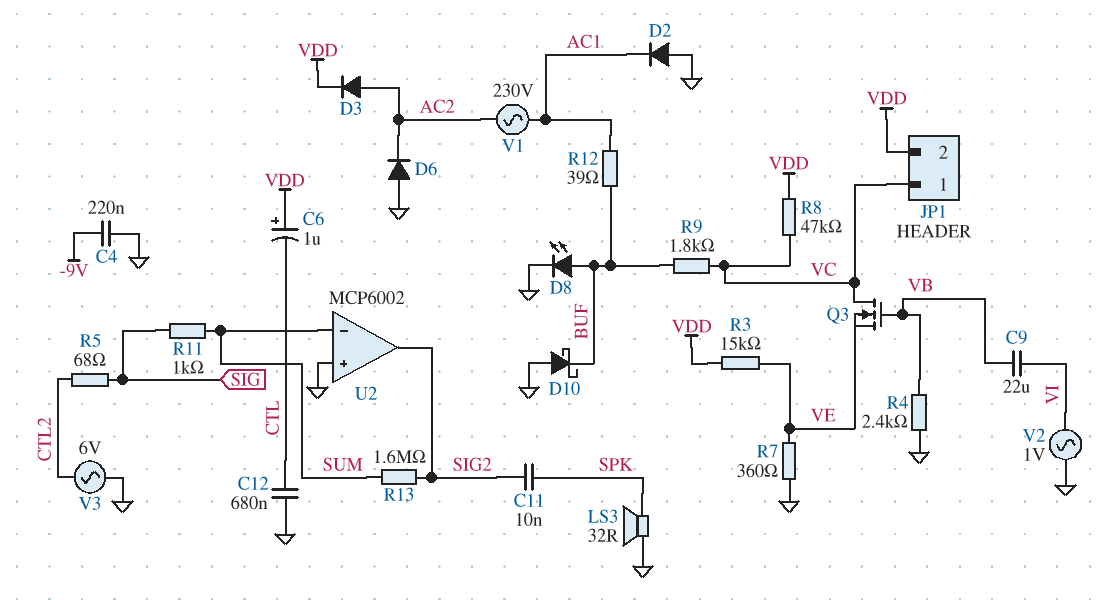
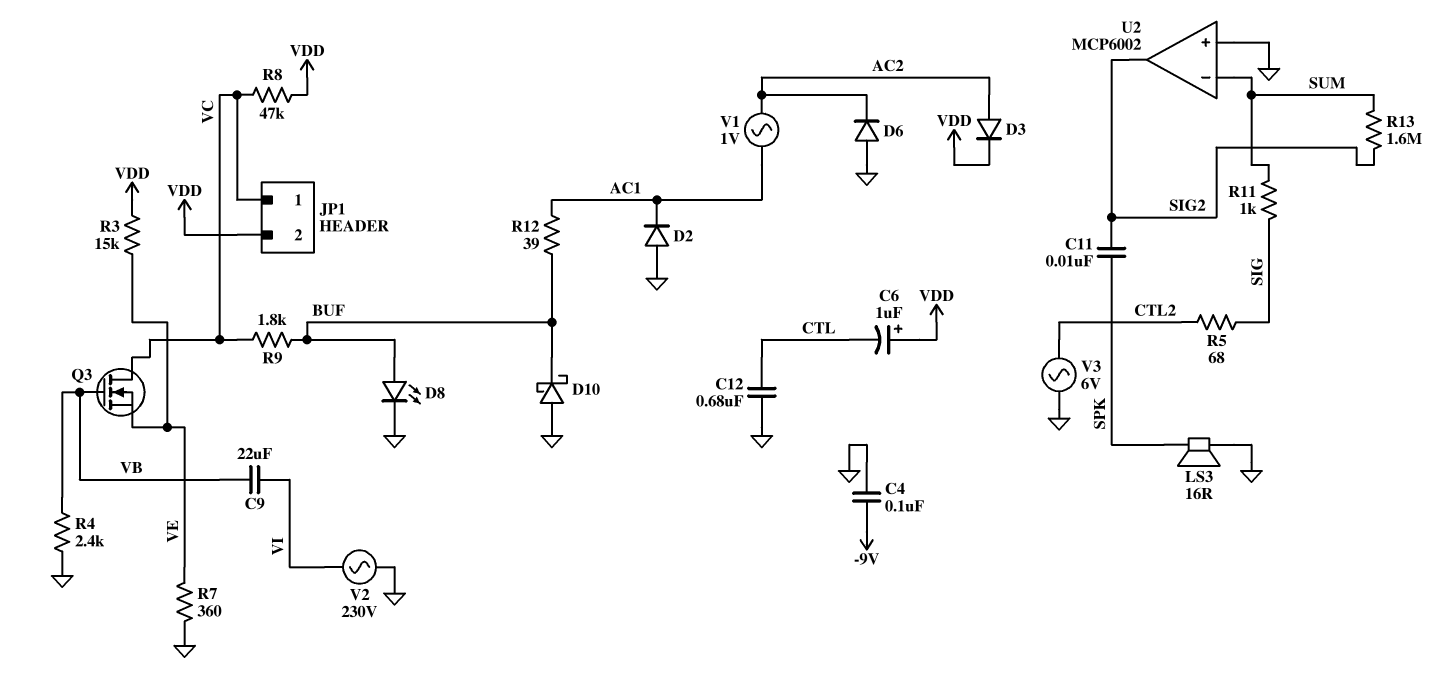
C4: 220nF (-9V, GND) -> 100nF (-9V, GND)
LS3: speaker 32R (GND, SPK) -> speaker 16R (GND, SPK)
V1: AC 230V (AC1, AC2) -> AC 1V (AC1, AC2)
V2: AC 1V (GND, VI) -> AC 230V (GND, VI)

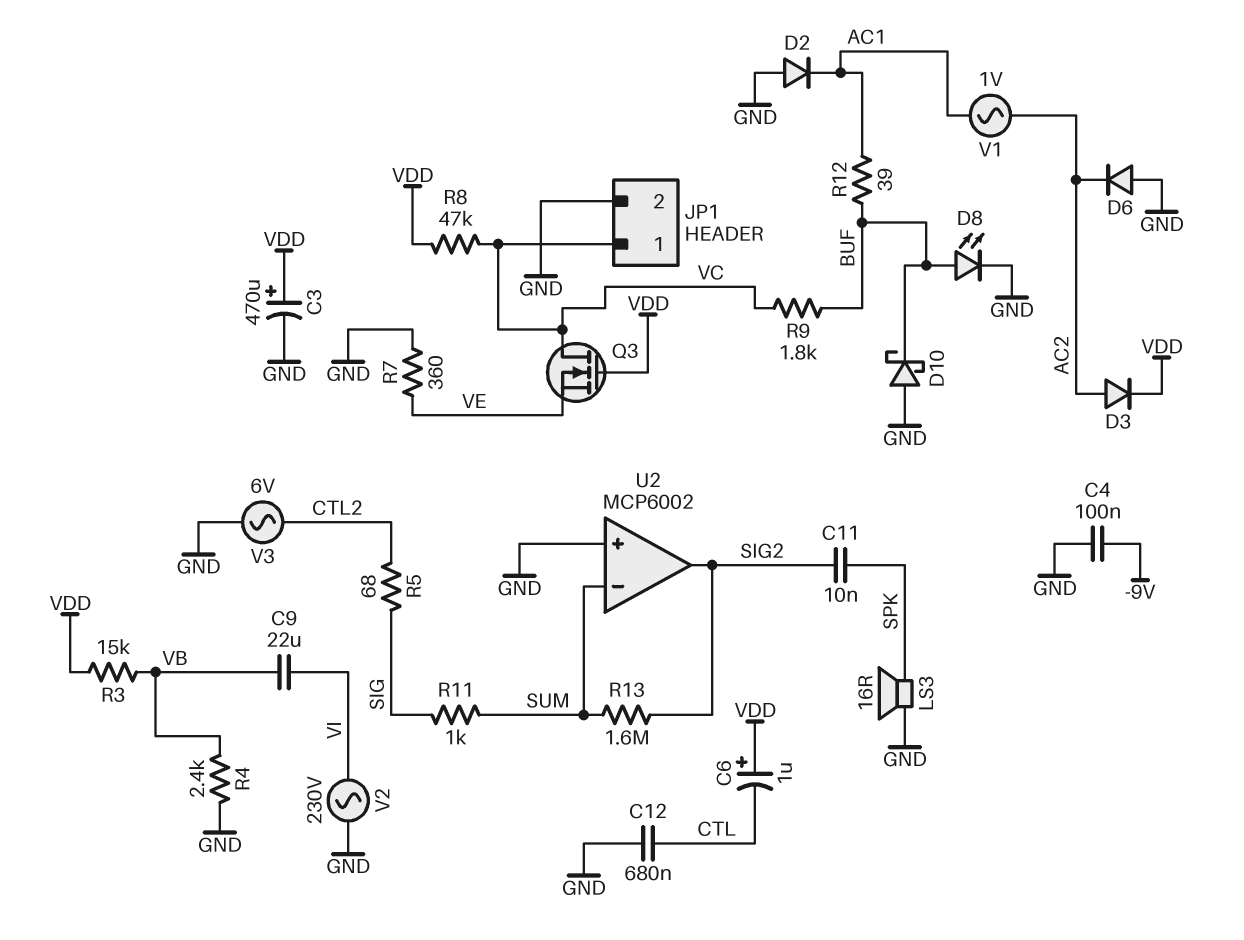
C3: none -> 470uF (plus VDD, minus GND)
JP1 pin 2: VDD -> GND
Q3: NMOS (G VB, D VC, S VE) -> NMOS (G VDD, D VC, S VE)
R3: 15k (VDD, VE) -> 15k (VB, VDD)

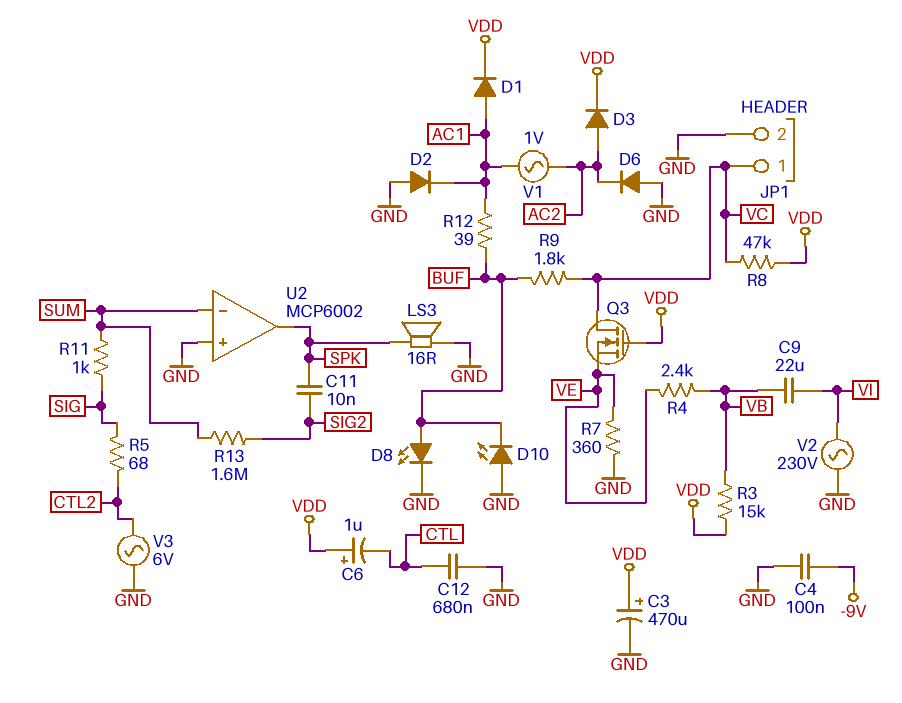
D1: none -> diode (A AC1, K VDD)
D10: schottky (A GND, K BUF) -> LED (A GND, K BUF)
R4: 2.4k (GND, VB) -> 2.4k (VB, VE)
U2 pin out: SIG2 -> SPK

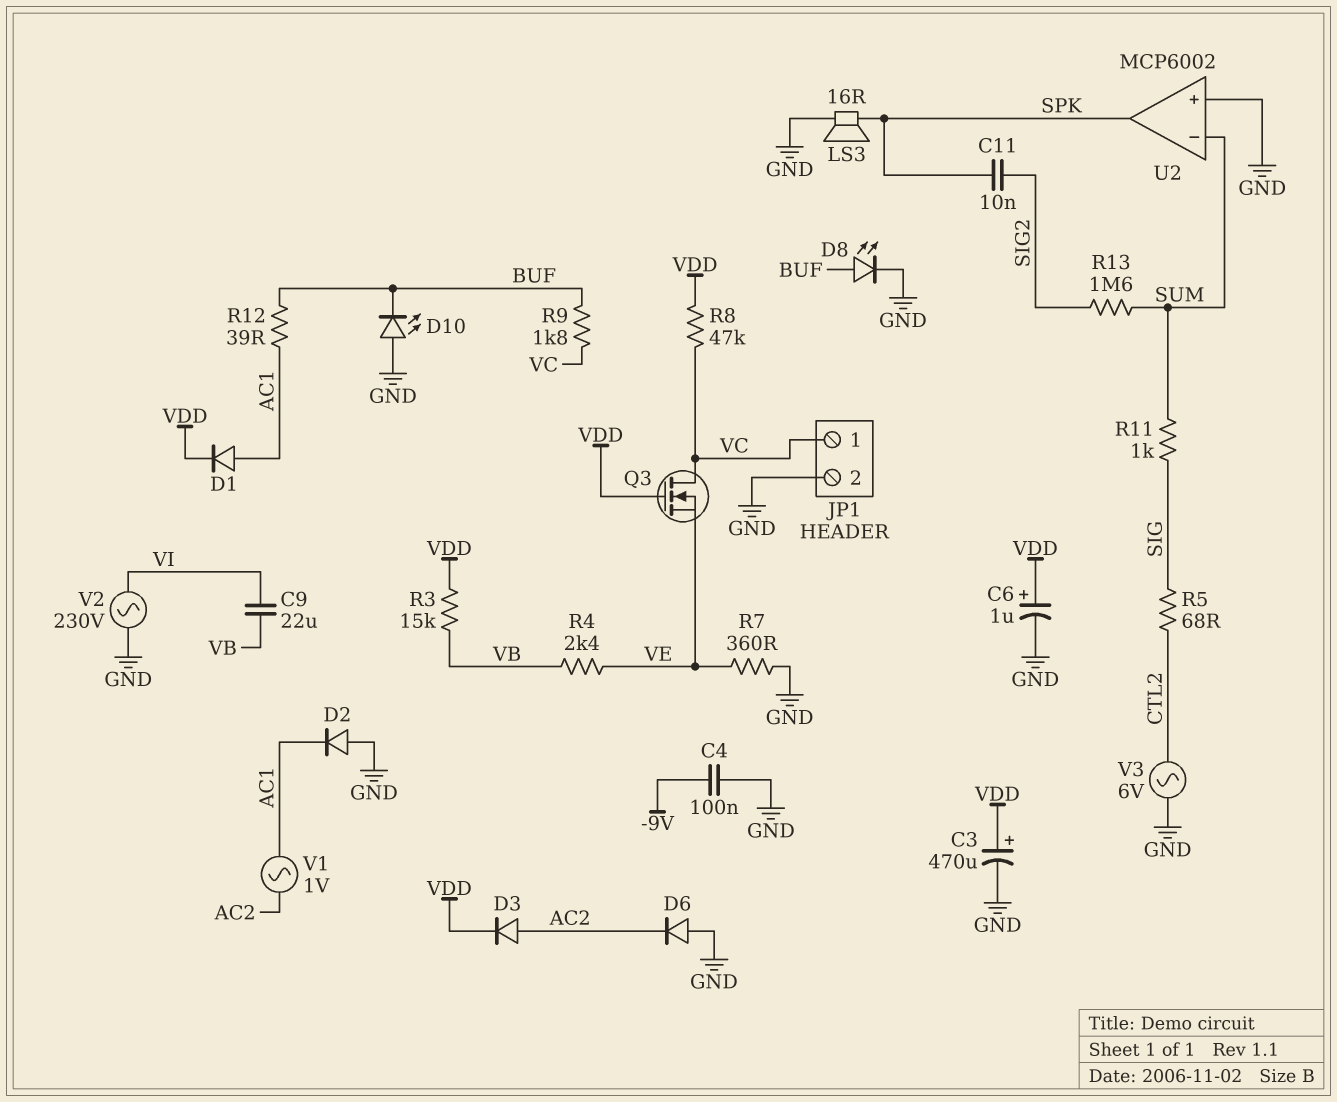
C6: 1uF (plus VDD, minus CTL) -> 1uF (plus VDD, minus GND)
C12: 680nF (CTL, GND) -> none

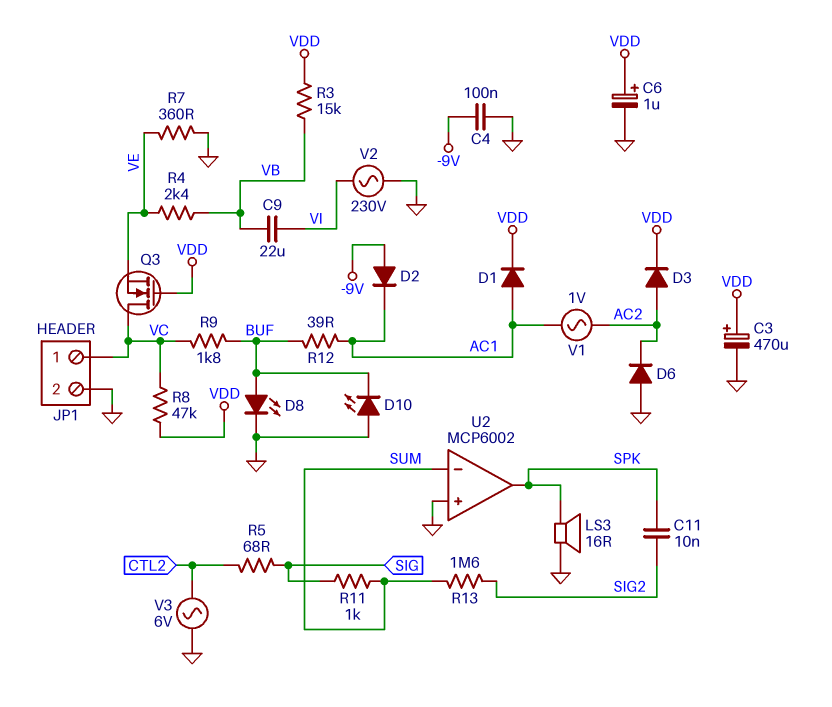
D2: diode (A GND, K AC1) -> diode (A -9V, K AC1)

